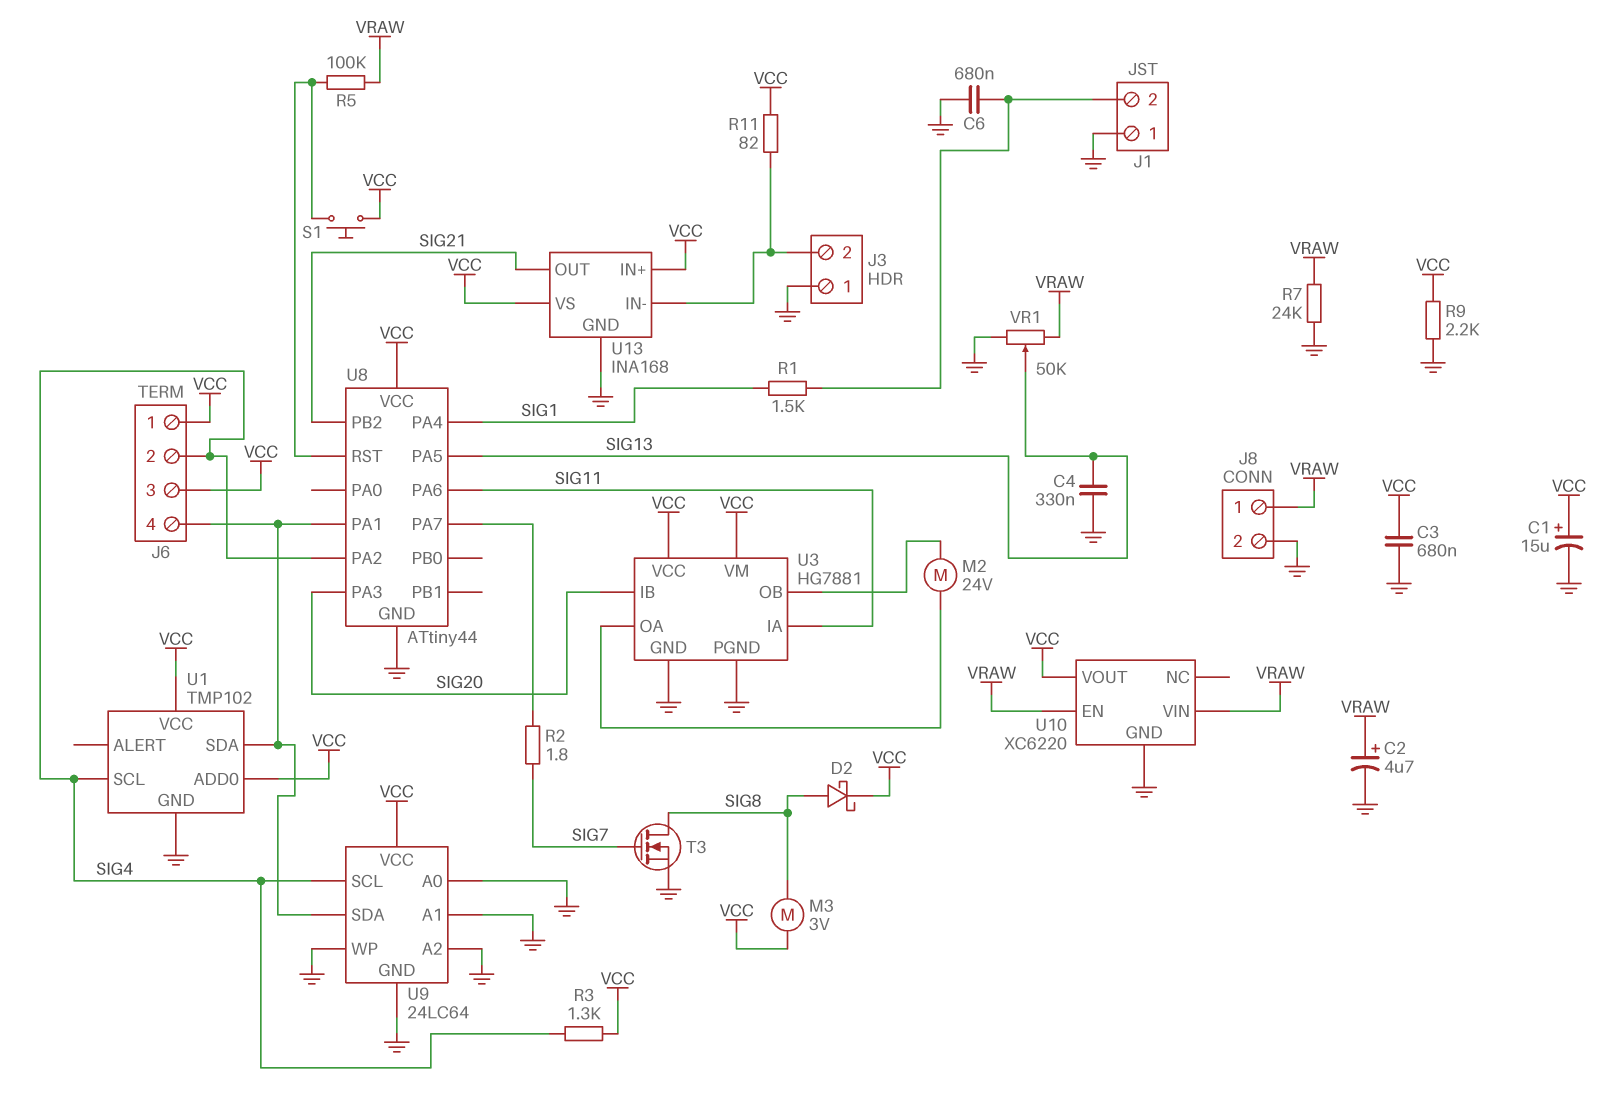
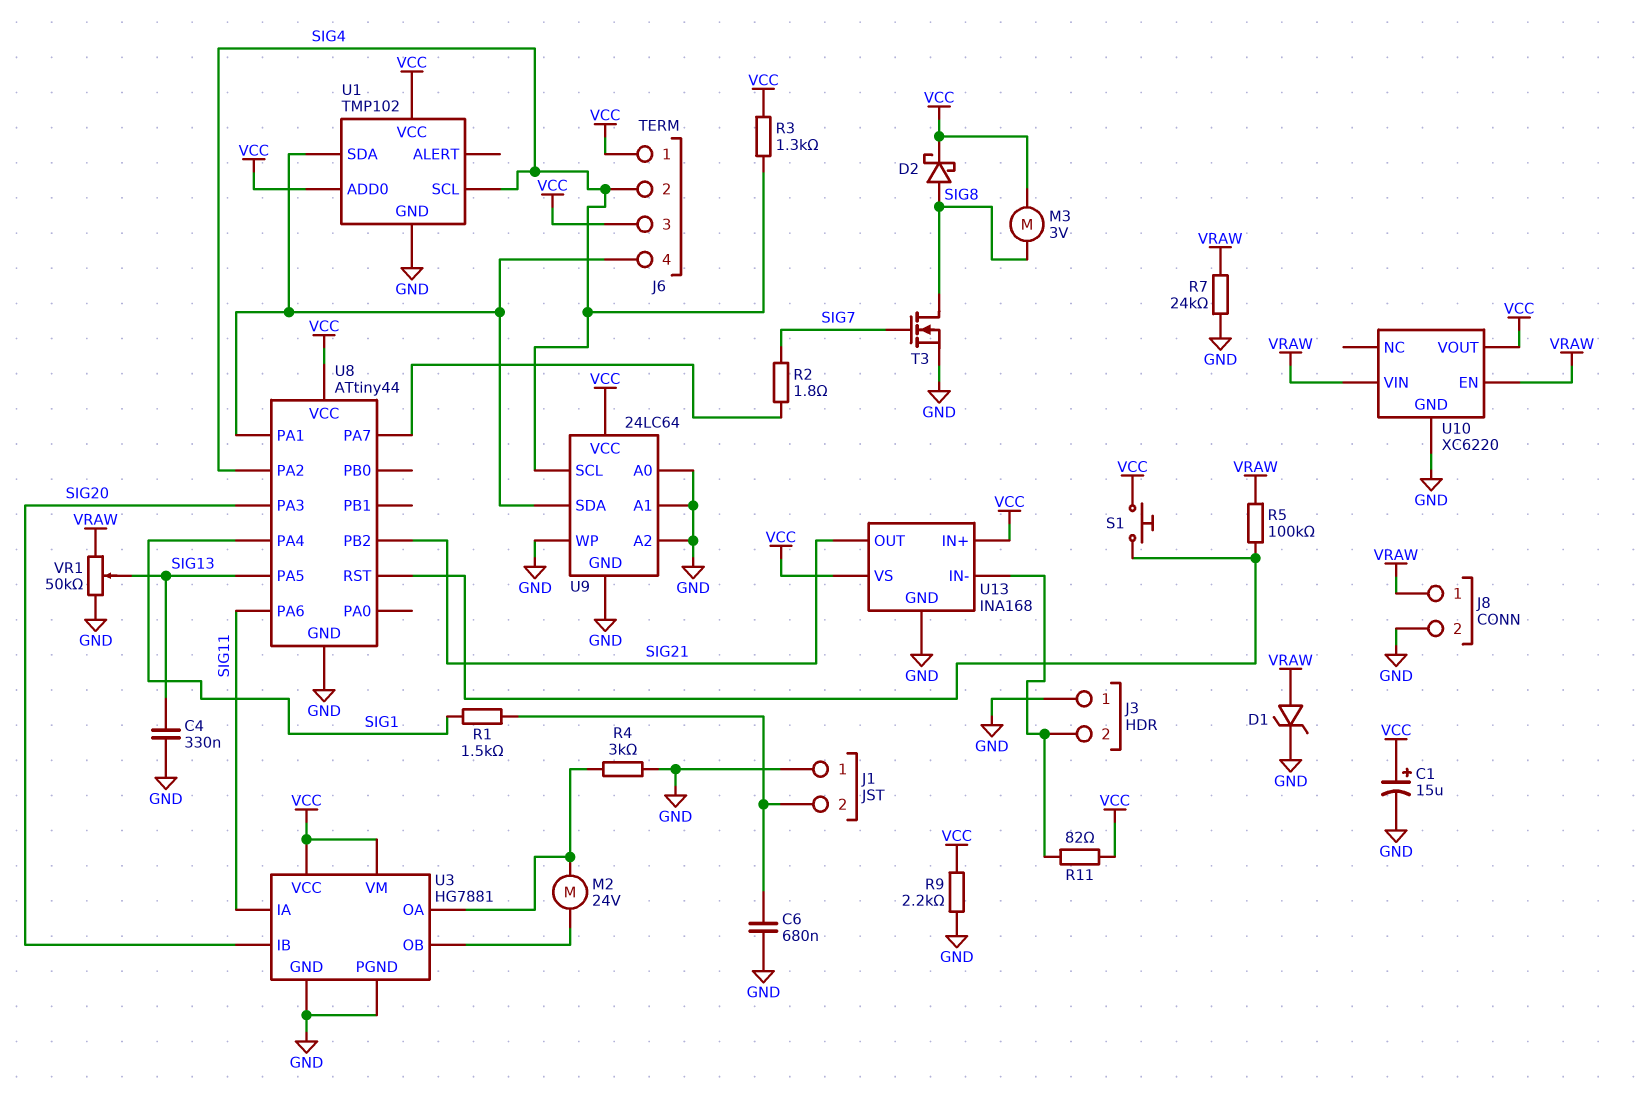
C2: 4.7uF (plus VRAW, minus GND) -> none
C3: 680nF (GND, VCC) -> none
D1: none -> zener (A VRAW, K GND)
R4: none -> 3k (GND, U3/OA)

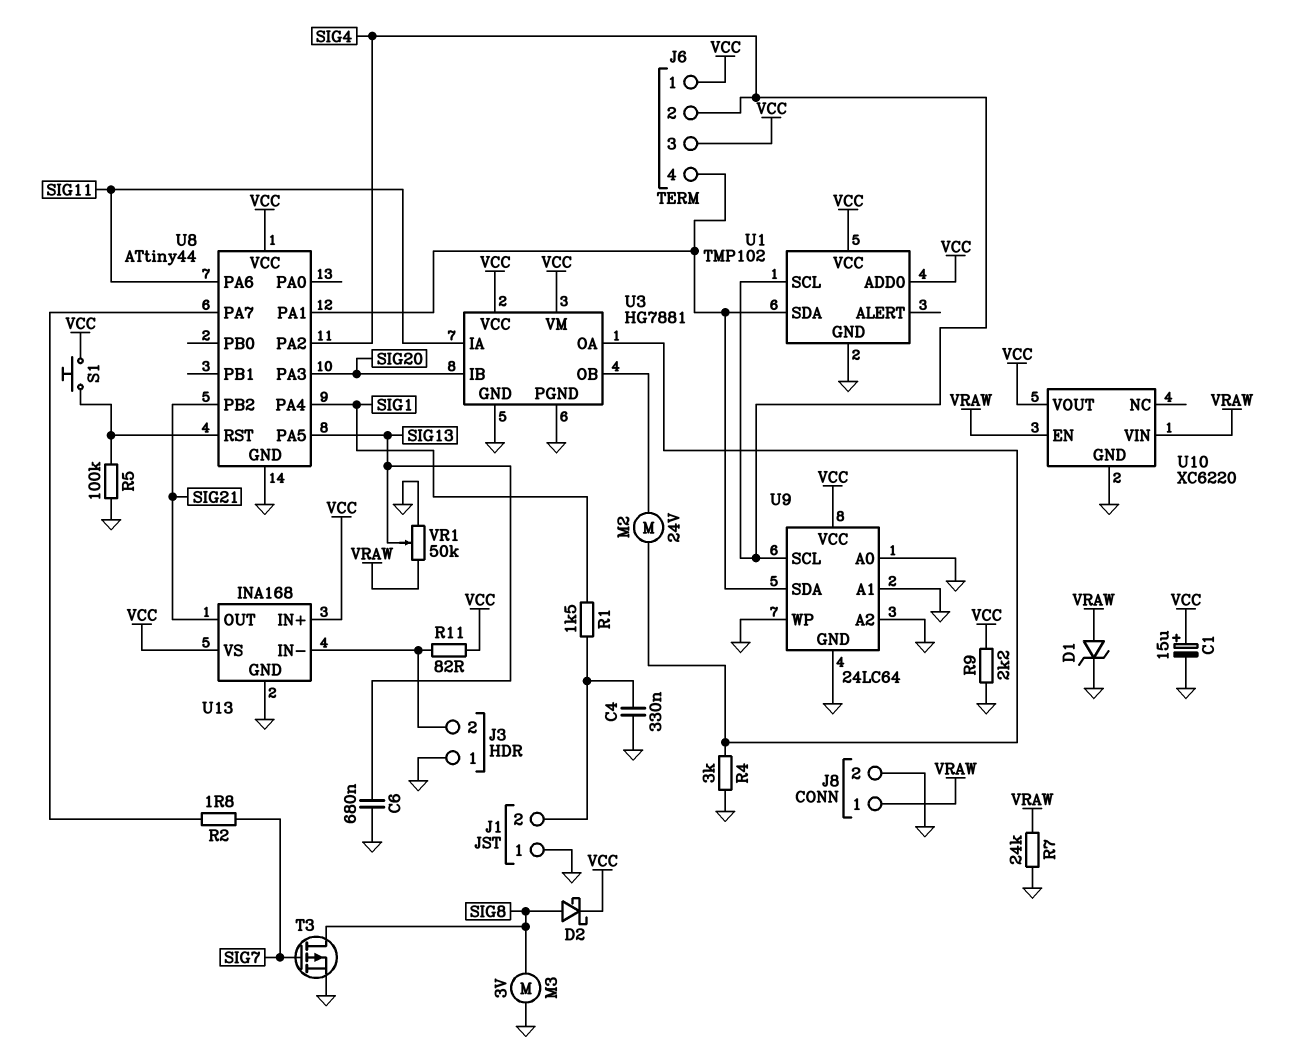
C4: 330nF (GND, SIG13) -> 330nF (GND, J1/2)
C6: 680nF (GND, J1/2) -> 680nF (GND, SIG13)
M3: motor 3V (SIG8, VCC) -> motor 3V (GND, SIG8)
R3: 1.3k (SIG4, VCC) -> none
R5: 100k (U8/RST, VRAW) -> 100k (GND, U8/RST)
T3: NMOS (G SIG7, D SIG8, S GND) -> PMOS (G SIG7, D SIG8, S GND)

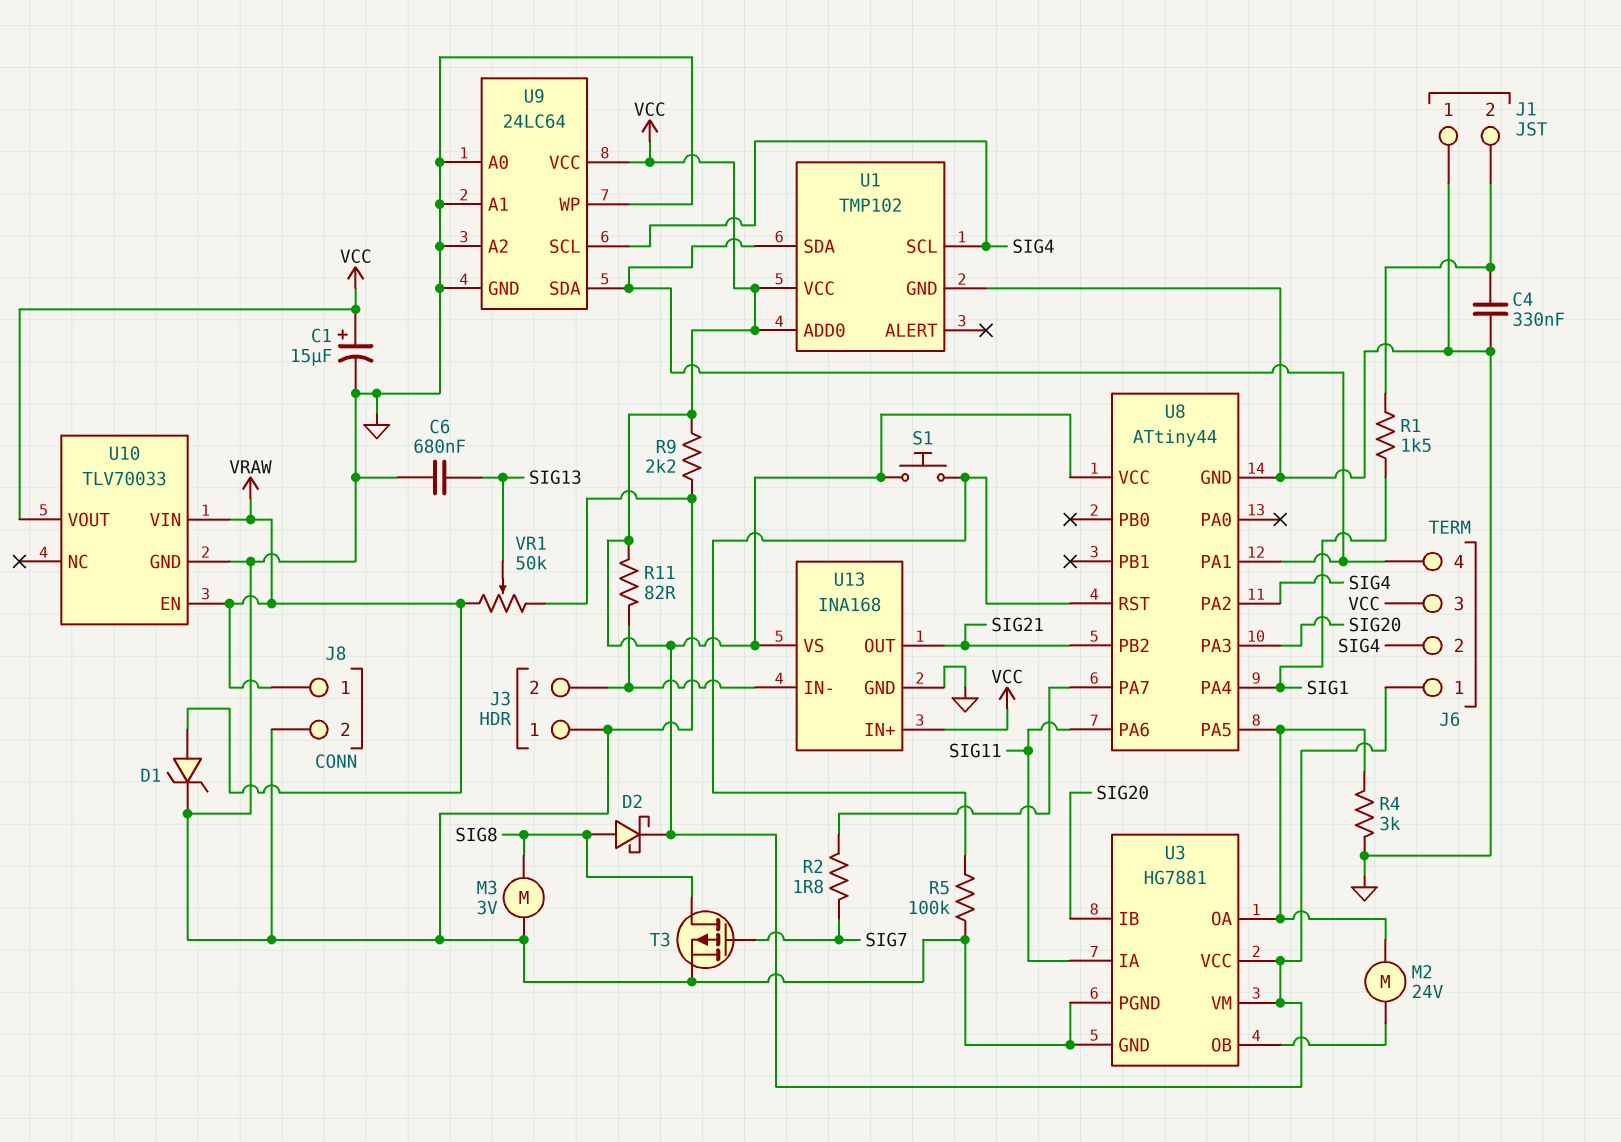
R7: 24k (GND, VRAW) -> none
U8 pin PA5: SIG13 -> U3/OA
U10: XC6220 -> TLV70033

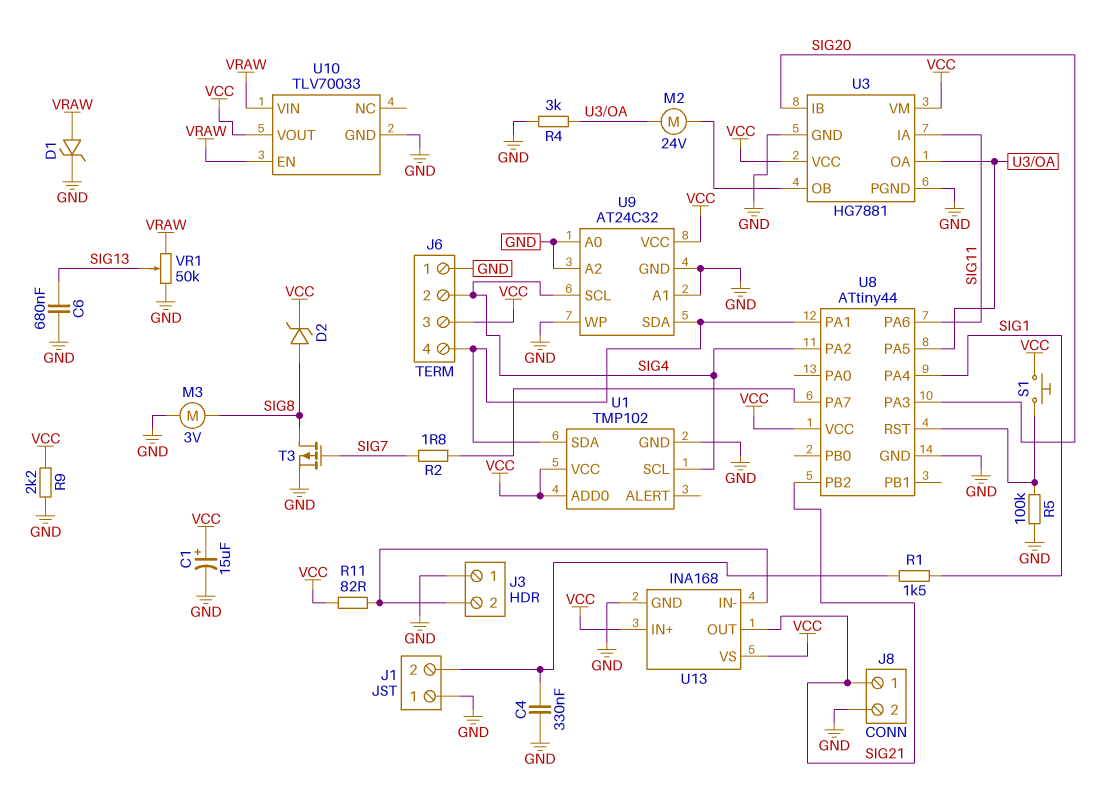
D2: schottky (A SIG8, K VCC) -> zener (A SIG8, K VCC)
J6 pin 1: VCC -> GND
J8 pin 1: VRAW -> SIG21
U9: 24LC64 -> AT24C32

